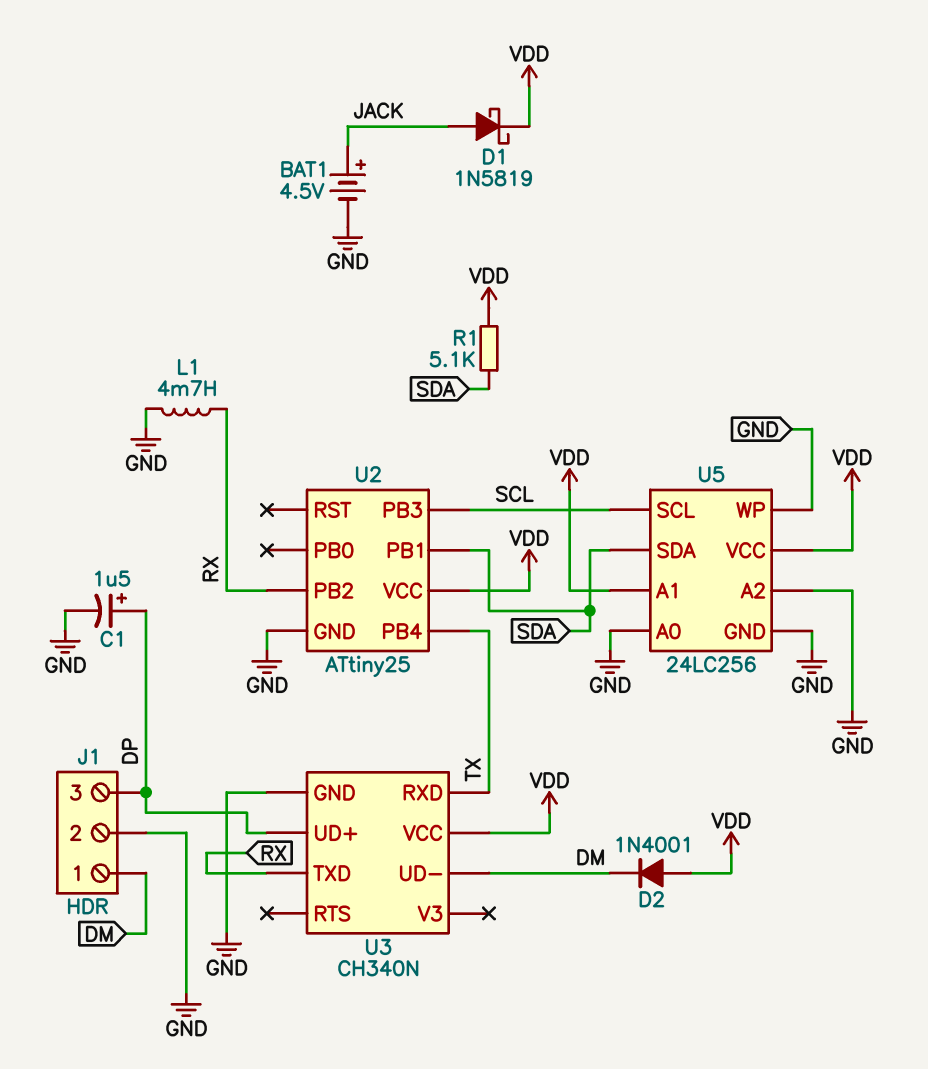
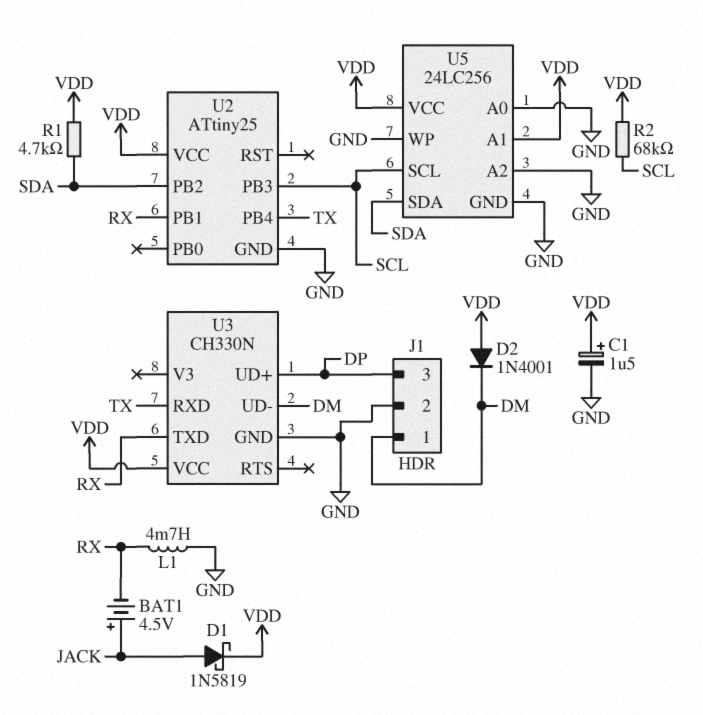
BAT1: 4.5V (plus JACK, minus GND) -> 4.5V (plus JACK, minus RX)
C1: 1.5uF (plus DP, minus GND) -> 1.5uF (plus VDD, minus GND)
R1: 5.1k (SDA, VDD) -> 4.7k (SDA, VDD)
R2: none -> 68k (SCL, VDD)
U2 pin PB1: SDA -> RX
U2 pin PB2: RX -> SDA
U3: CH340N -> CH330N

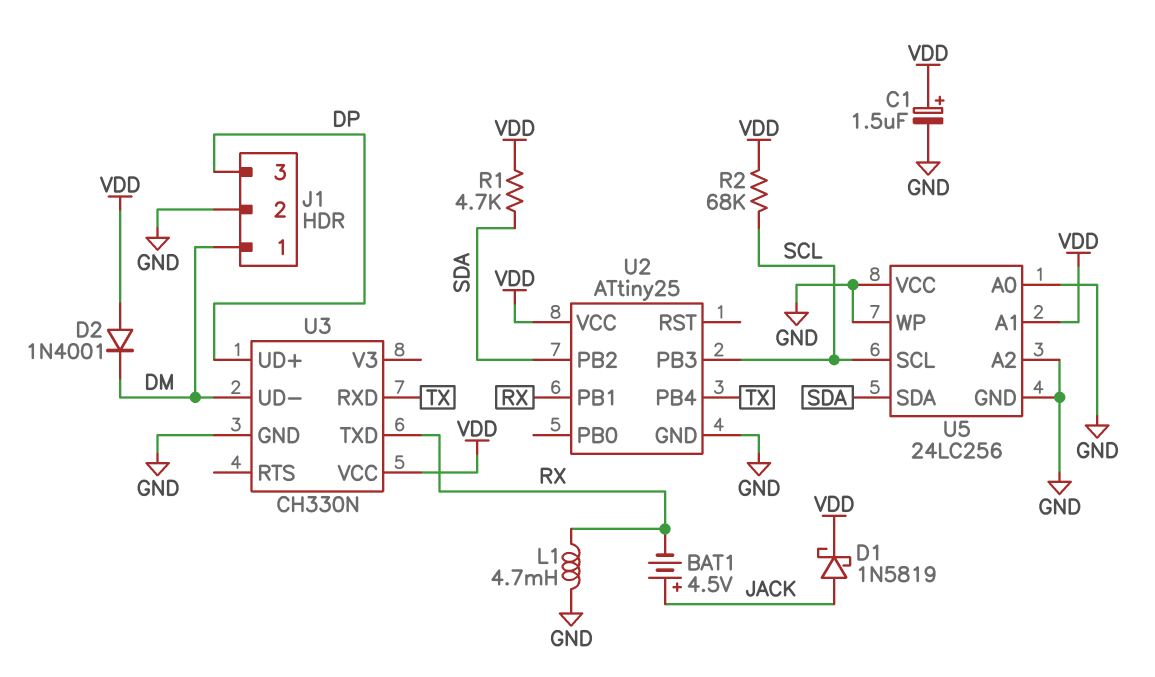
U5 pin VCC: VDD -> GND

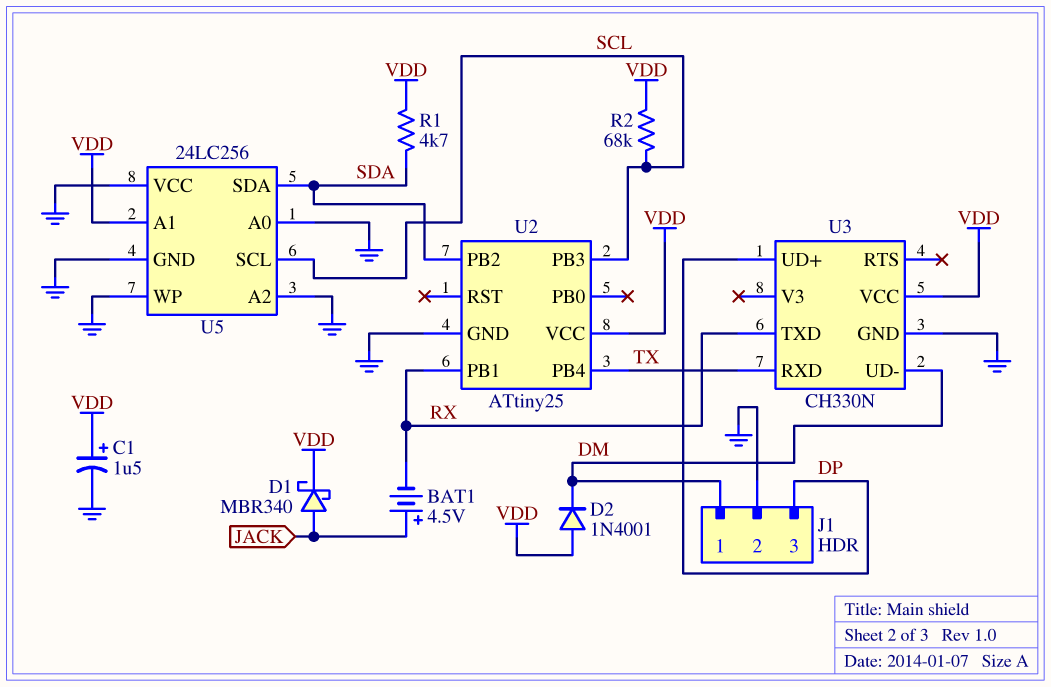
D1: schottky 1N5819 (A JACK, K VDD) -> schottky MBR340 (A JACK, K VDD)
L1: 4.7mH (GND, RX) -> none

